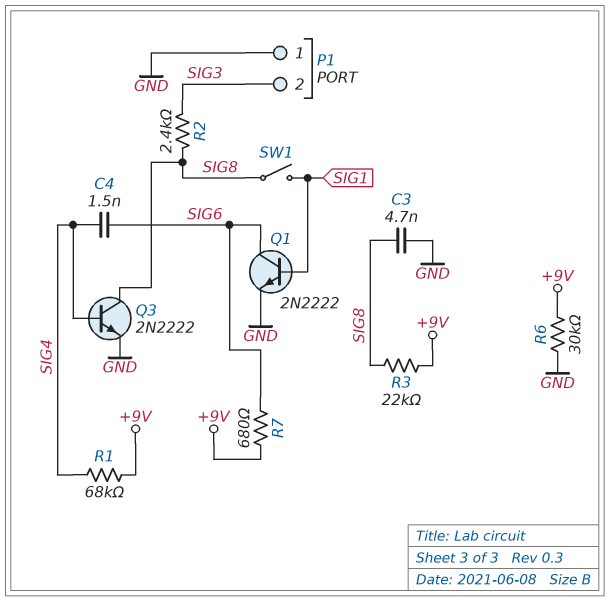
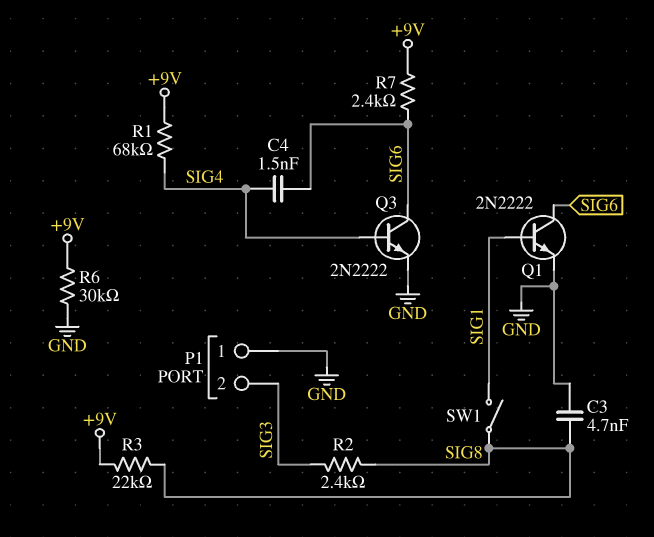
Q3: NPN 2N2222 (B SIG4, C SIG8, E GND) -> NPN 2N2222 (B SIG4, C SIG6, E GND)
R7: 680 (+9V, SIG6) -> 2.4k (+9V, SIG6)

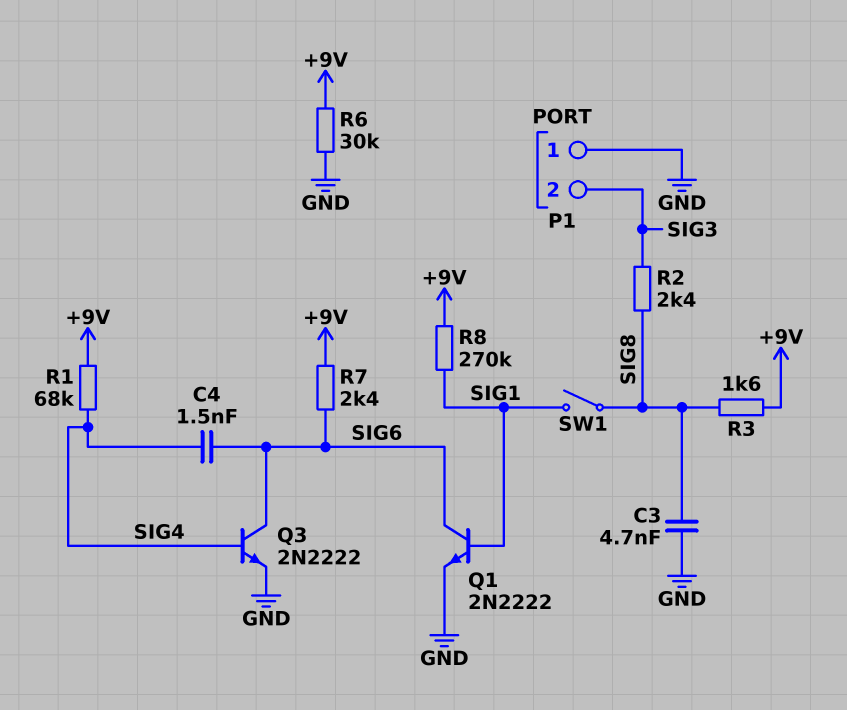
R3: 22k (+9V, SIG8) -> 1.6k (+9V, SIG8)
R8: none -> 270k (+9V, SIG1)

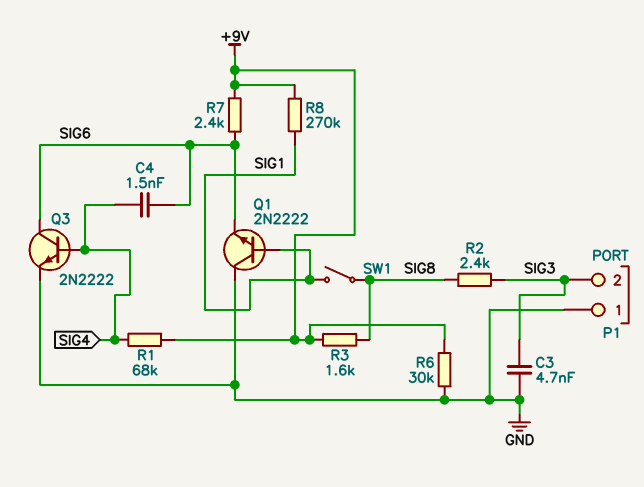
C3: 4.7nF (GND, SIG8) -> 4.7nF (GND, SIG3)
Q1: NPN 2N2222 (B SIG1, C SIG6, E GND) -> NPN 2N2222 (B SIG1, C GND, E SIG6)

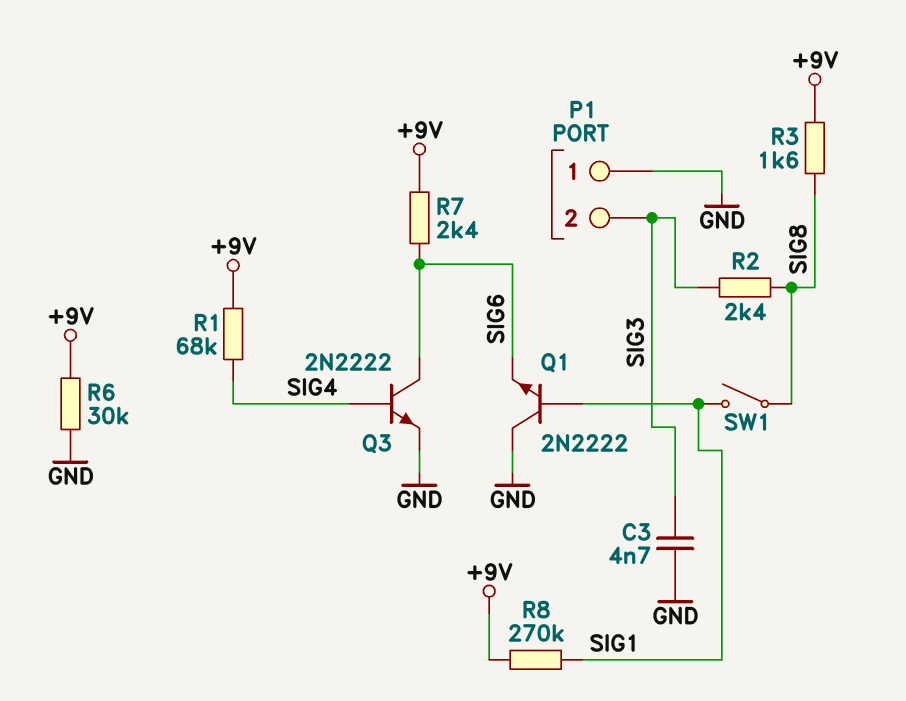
C4: 1.5nF (SIG4, SIG6) -> none

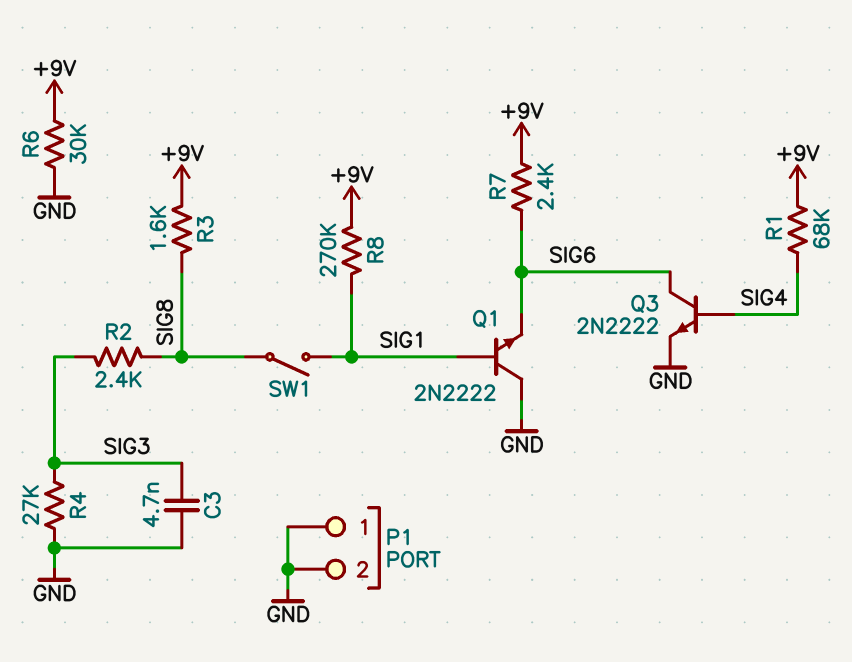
P1 pin 2: SIG3 -> GND
R4: none -> 27k (GND, SIG3)

